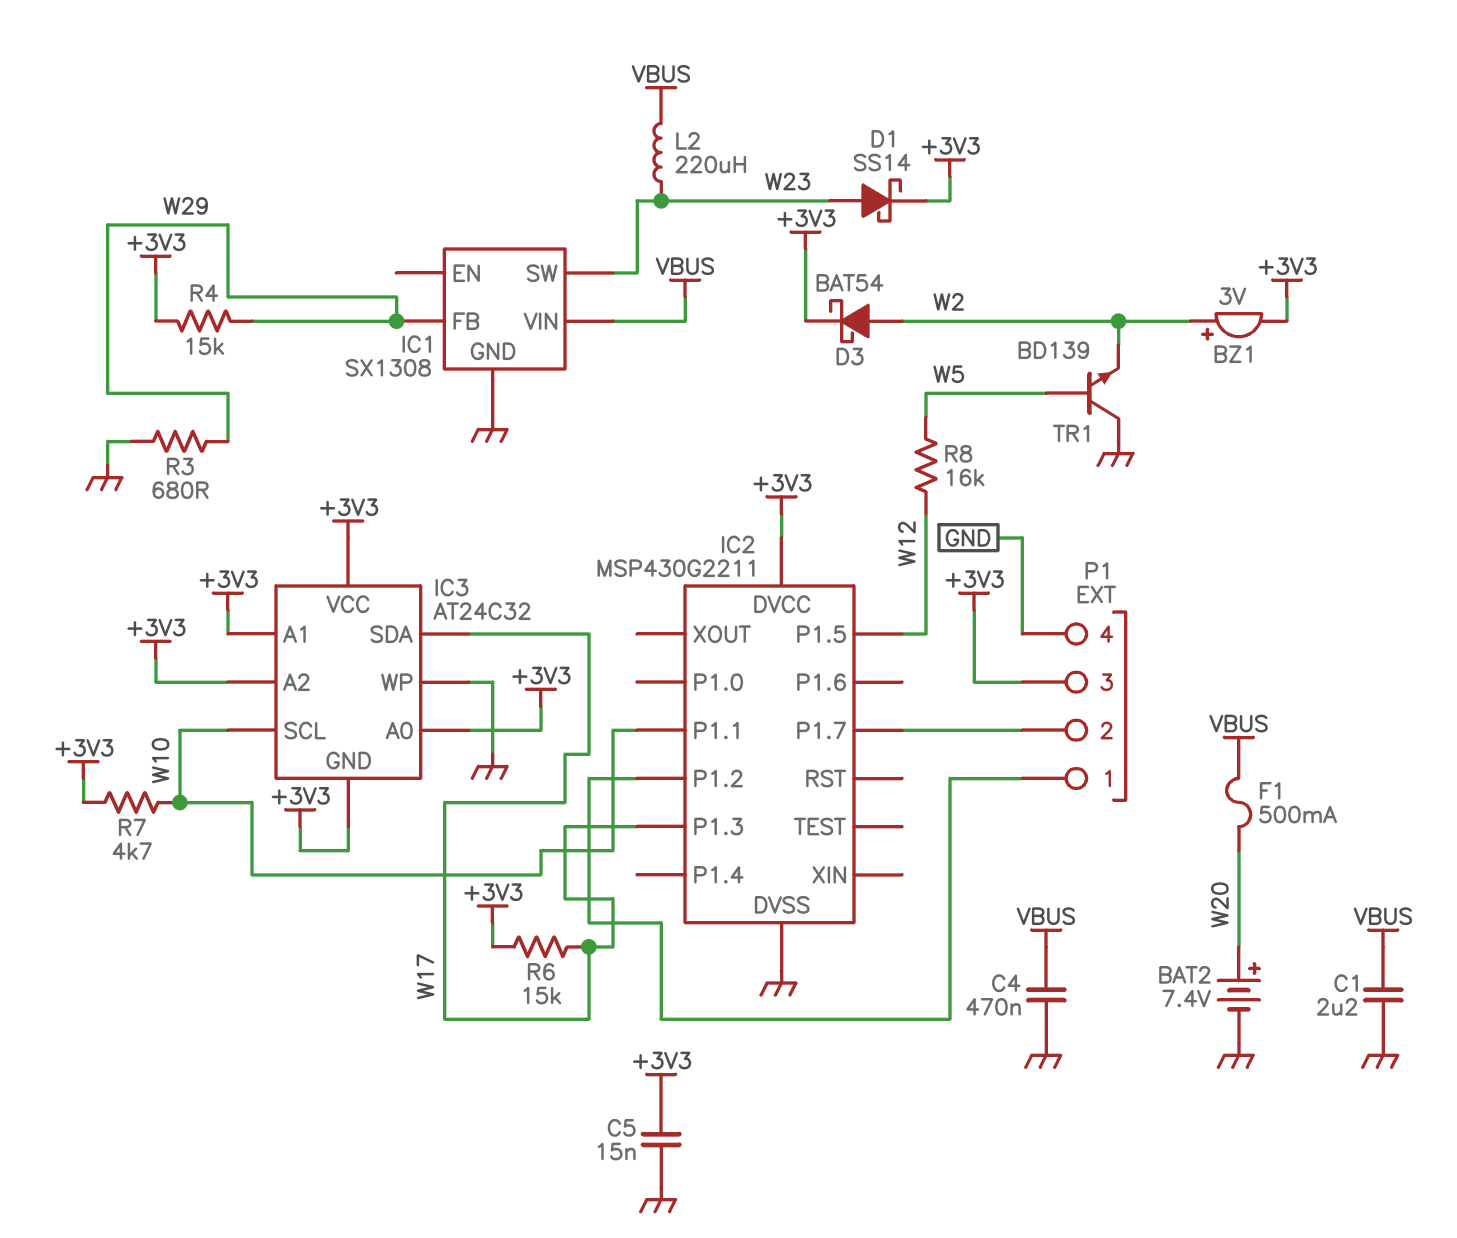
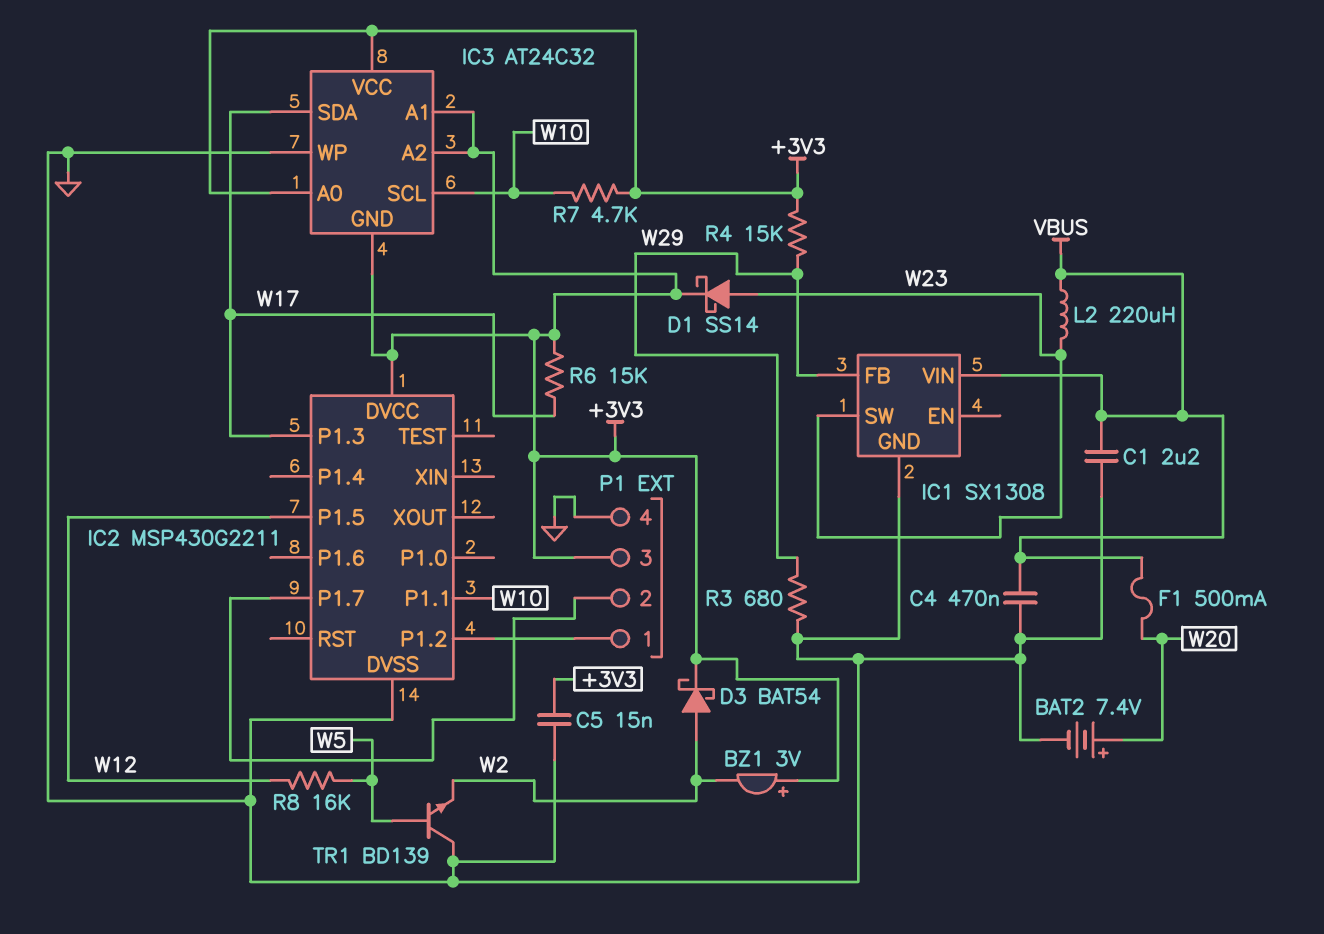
BZ1: buzzer 3V (plus W2, minus +3V3) -> buzzer 3V (plus +3V3, minus W2)

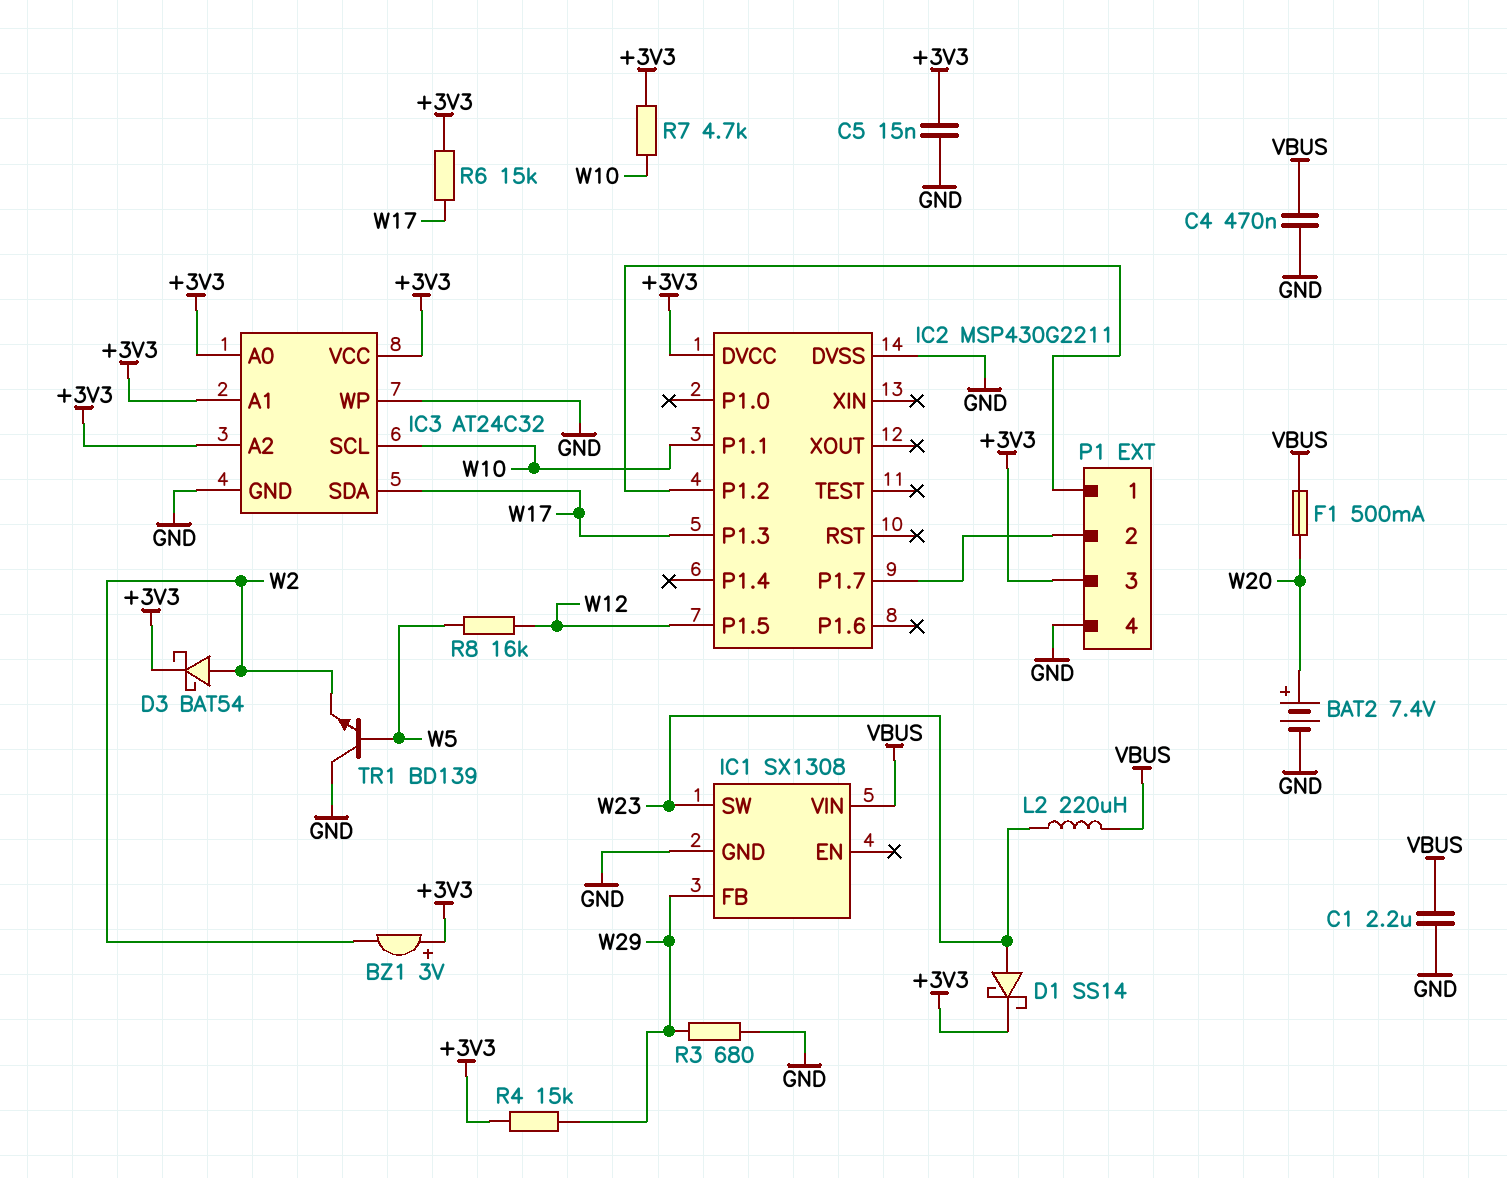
IC3 pin GND: +3V3 -> GND

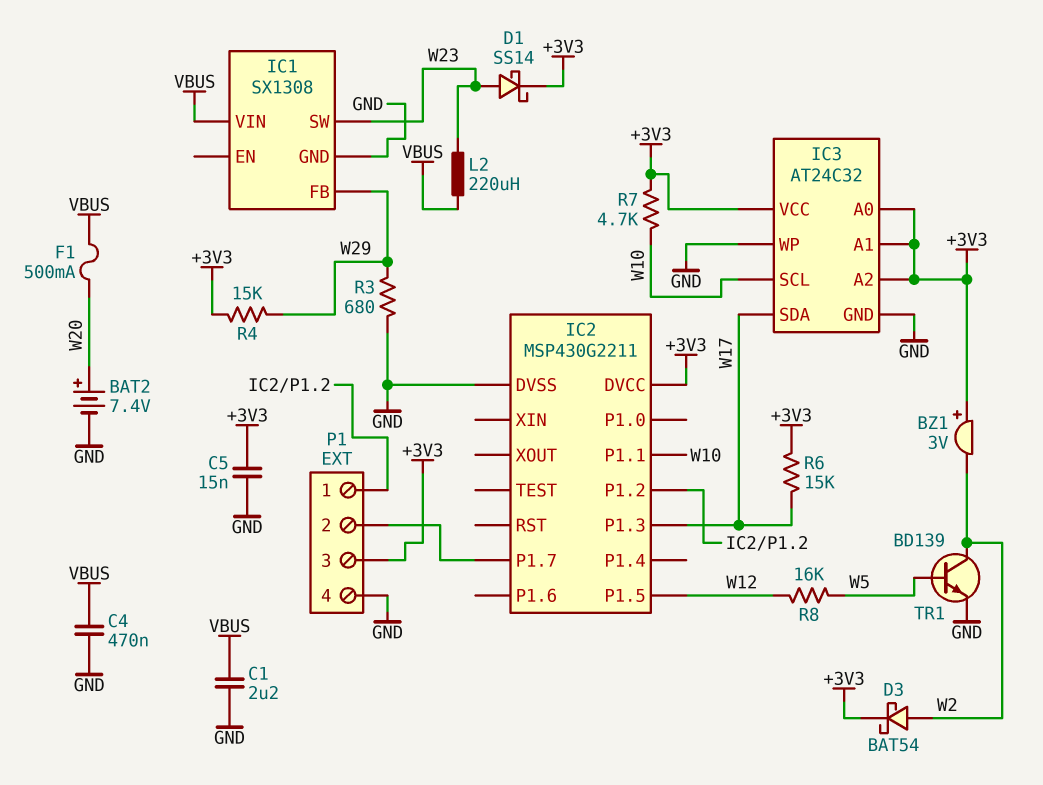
TR1: NPN BD139 (B W5, C GND, E W2) -> NPN BD139 (B W5, C W2, E GND)

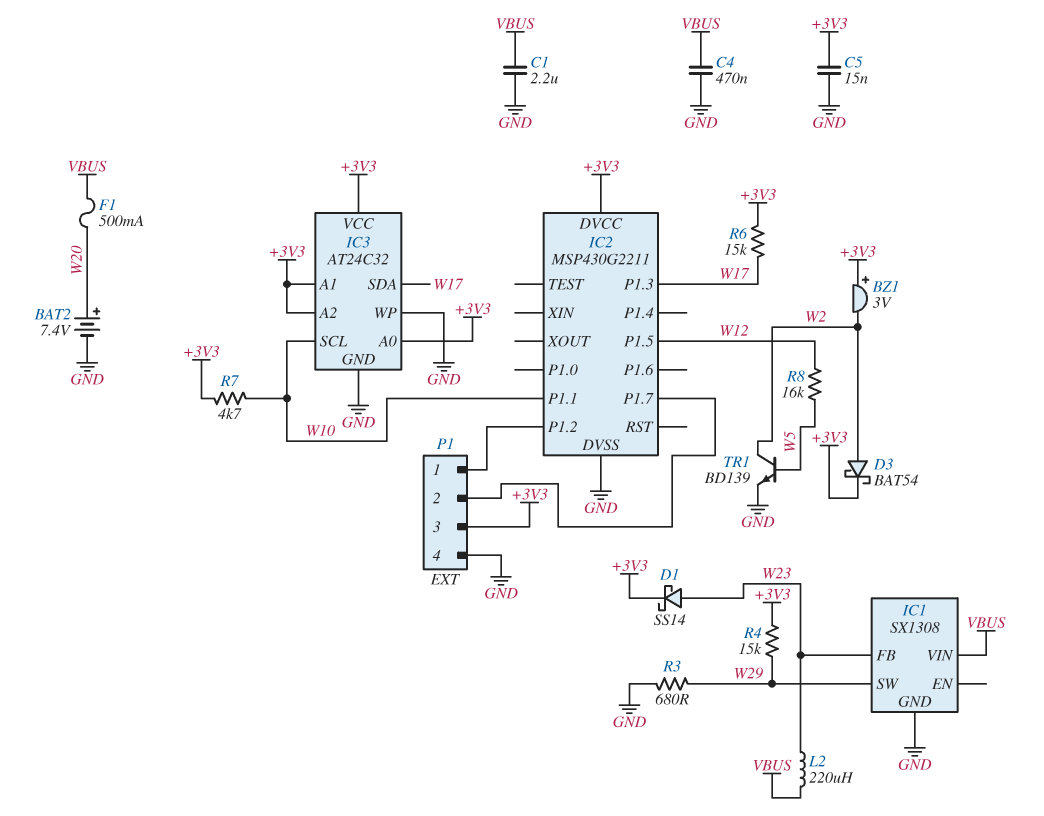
IC1 pin FB: W29 -> W23
IC1 pin SW: W23 -> W29

